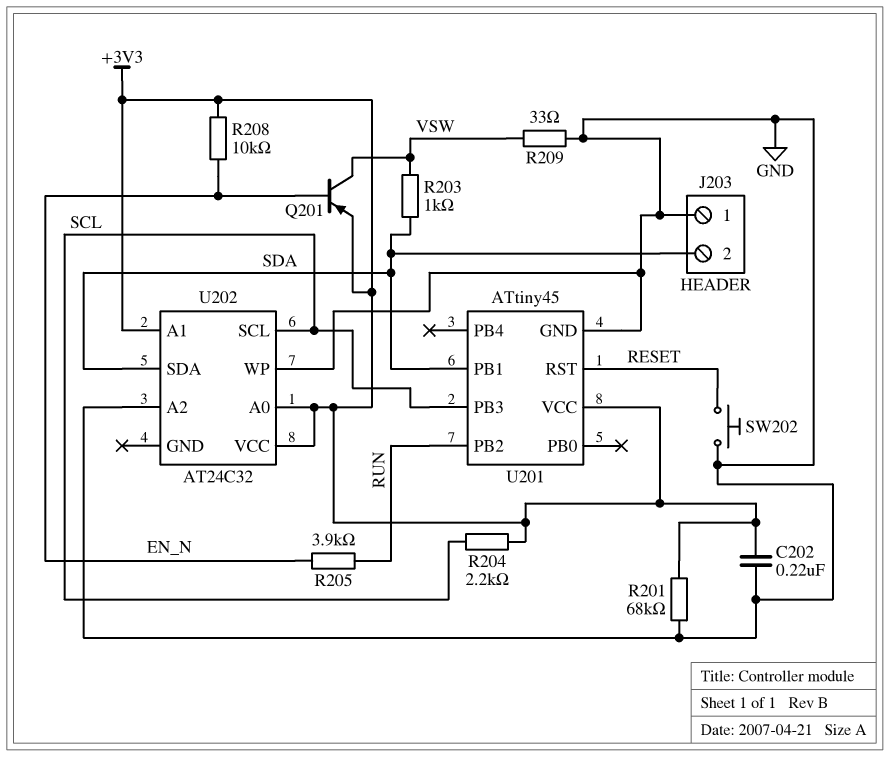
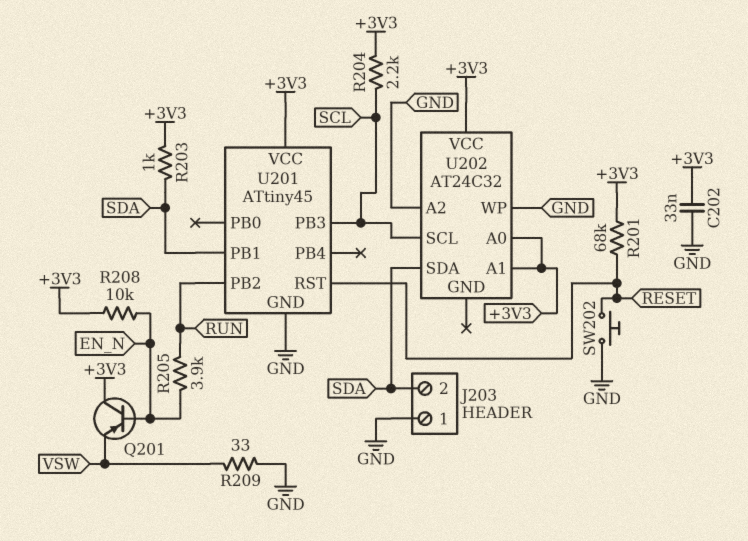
C202: 220nF (+3V3, GND) -> 33nF (+3V3, GND)
Q201: PNP (B EN_N, C VSW, E +3V3) -> PNP (B EN_N, C +3V3, E VSW)
R201: 68k (+3V3, GND) -> 68k (+3V3, RESET)
R203: 1k (SDA, VSW) -> 1k (+3V3, SDA)

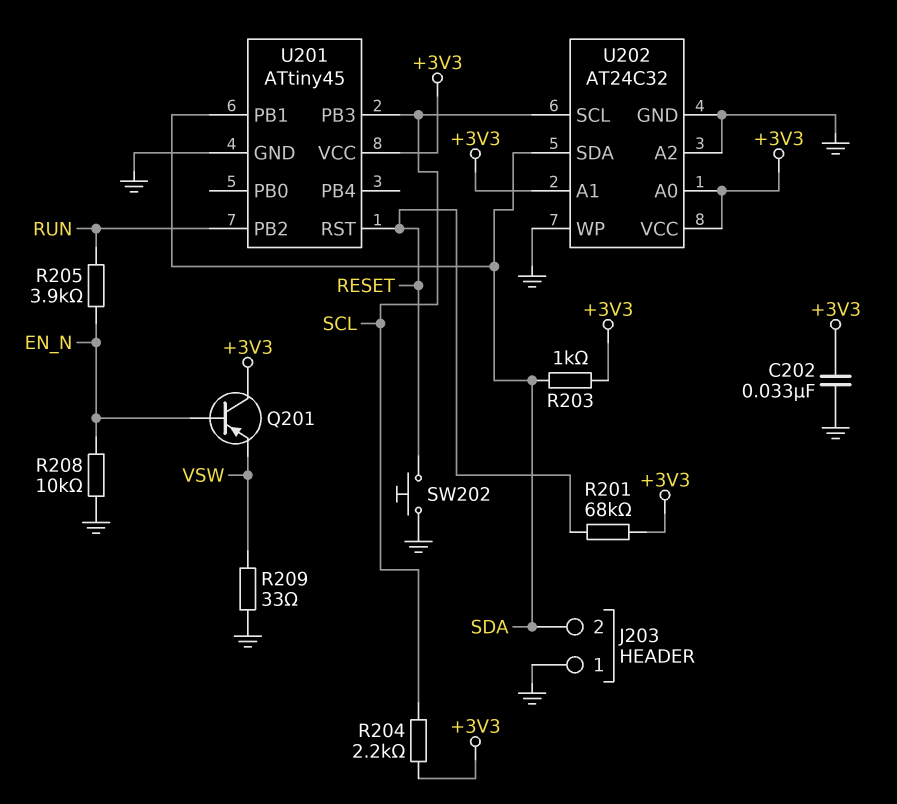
R208: 10k (+3V3, EN_N) -> 10k (EN_N, GND)
U202 pin GND: none -> GND

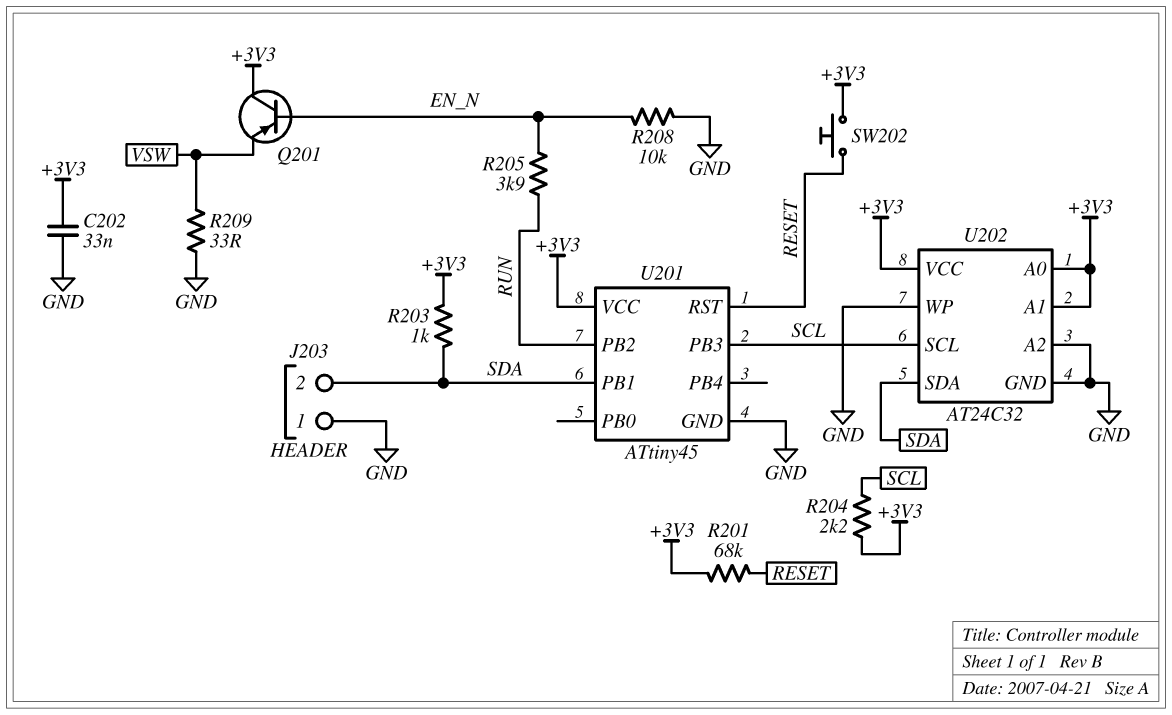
SW202: button (GND, RESET) -> button (+3V3, RESET)

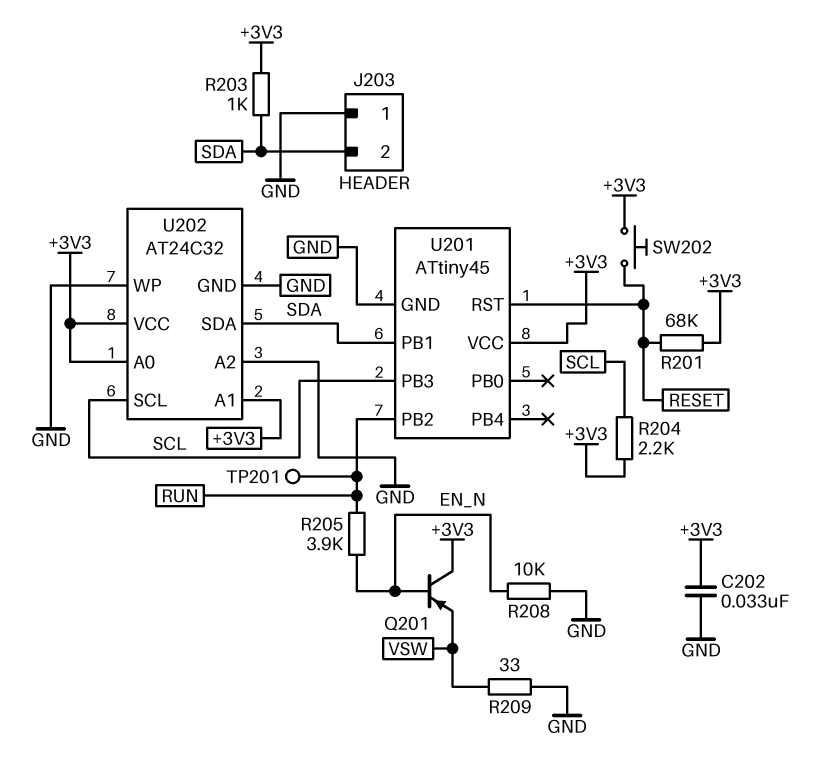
TP201: none -> test point (RUN)

